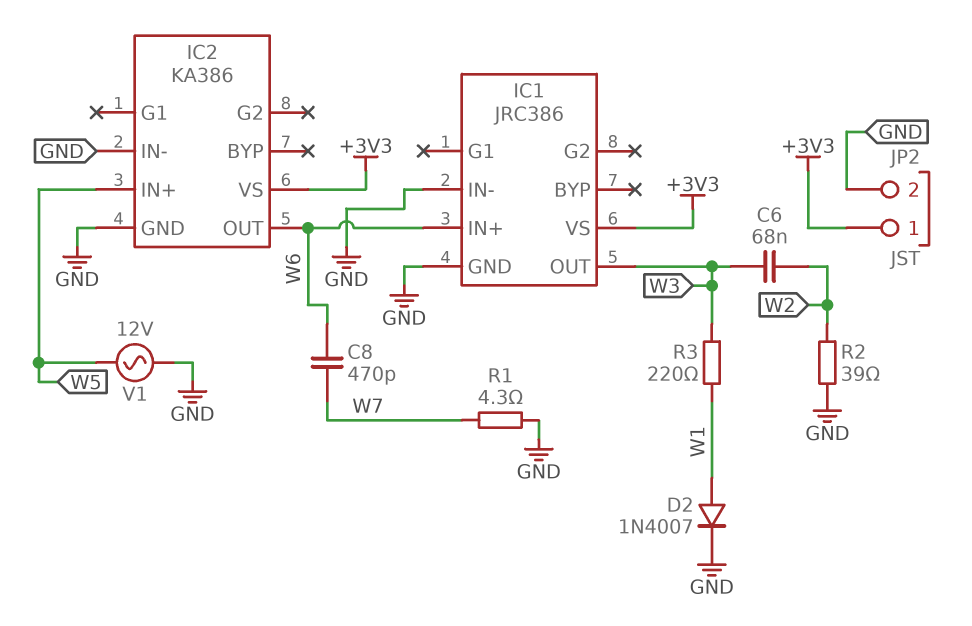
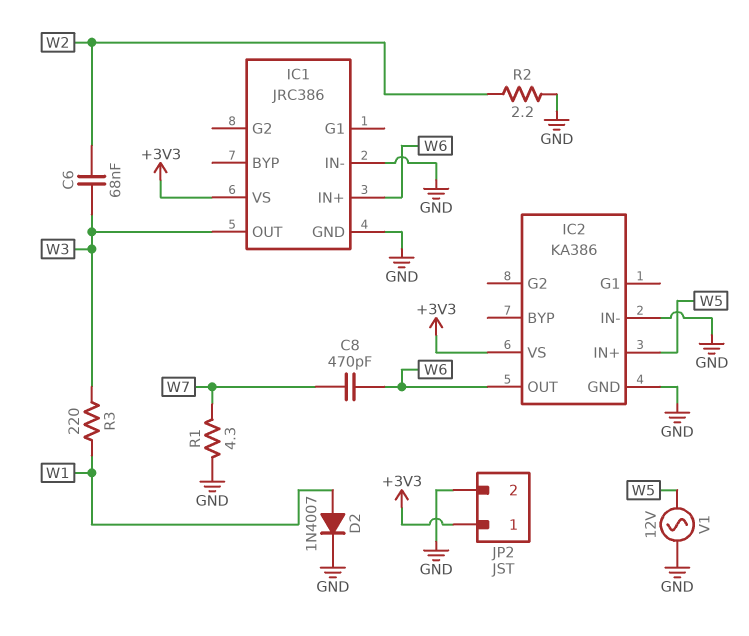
R2: 39 (GND, W2) -> 2.2 (GND, W2)

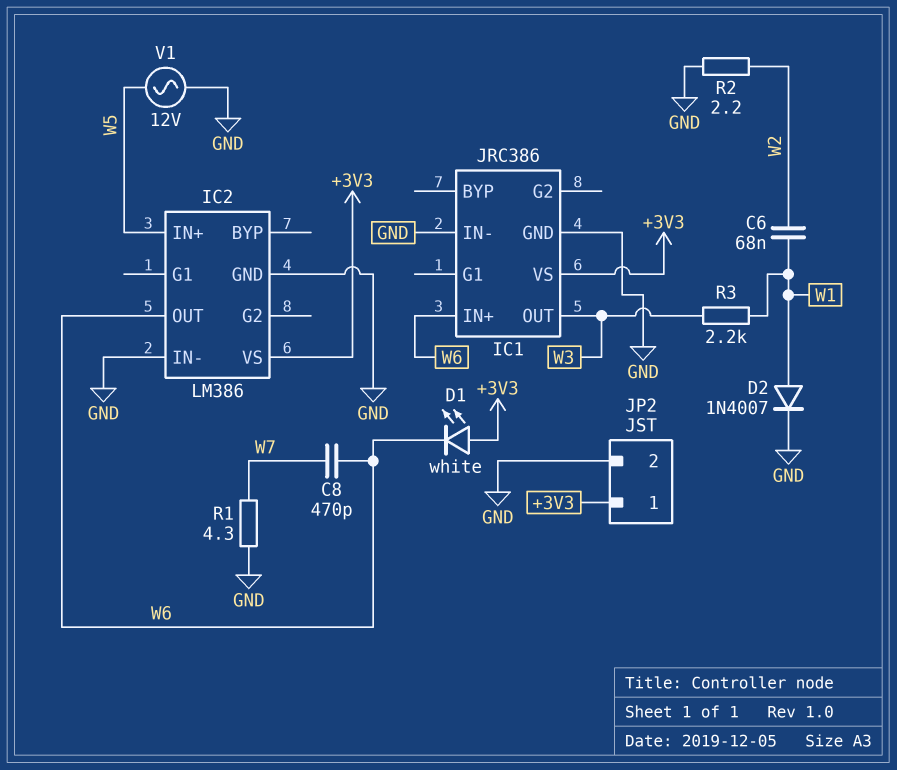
C6: 68nF (W2, W3) -> 68nF (W1, W2)
D1: none -> LED white (A +3V3, K W6)
IC2: KA386 -> LM386
R3: 220 (W1, W3) -> 2.2k (W1, W3)

